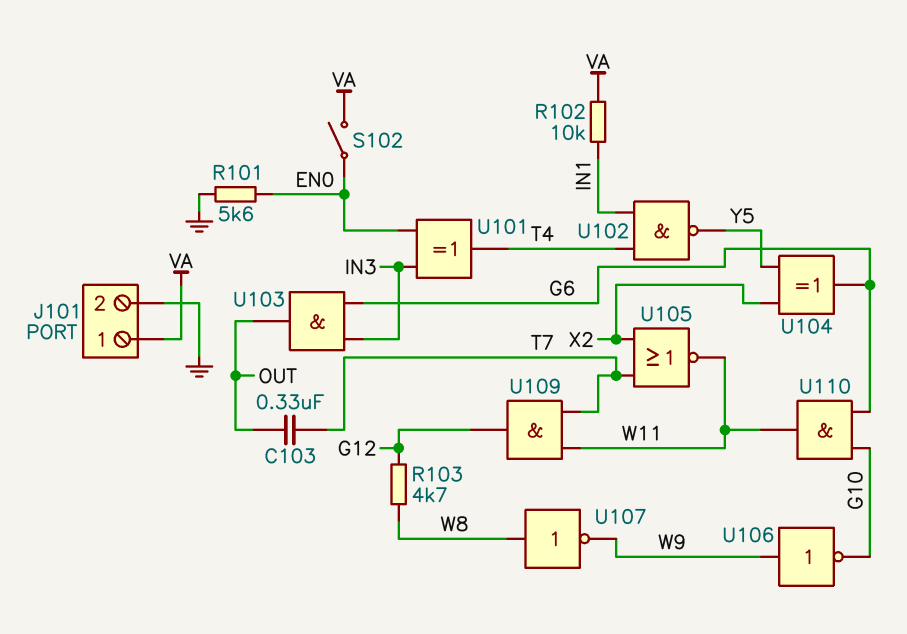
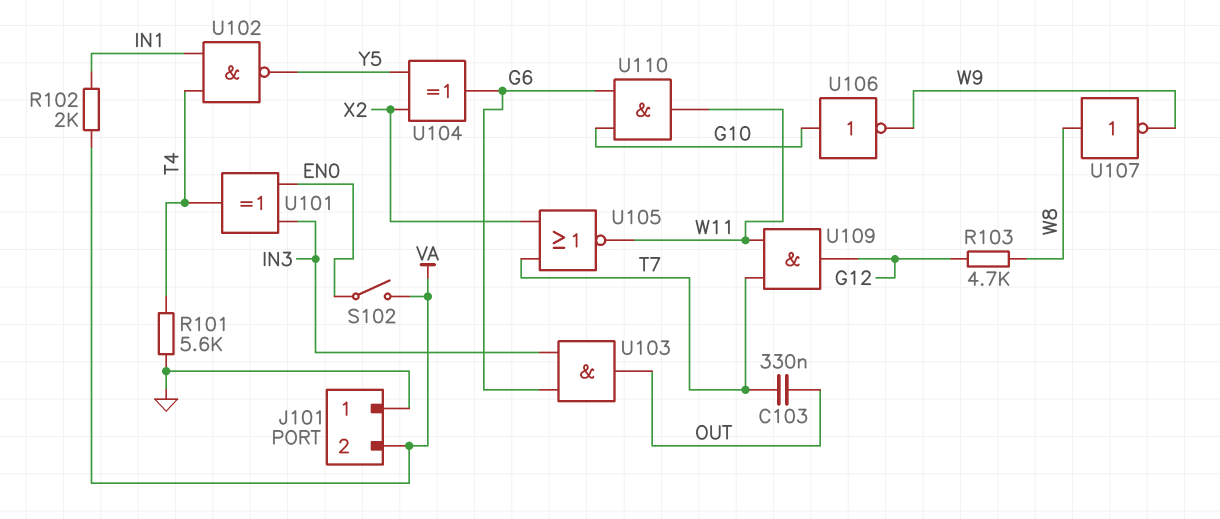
J101 pin 1: VA -> GND
J101 pin 2: GND -> VA
R101: 5.6k (EN0, GND) -> 5.6k (GND, T4)
R102: 10k (IN1, VA) -> 2k (IN1, VA)
U106: NOT (in W9, out G10) -> NOT (in G10, out W9)

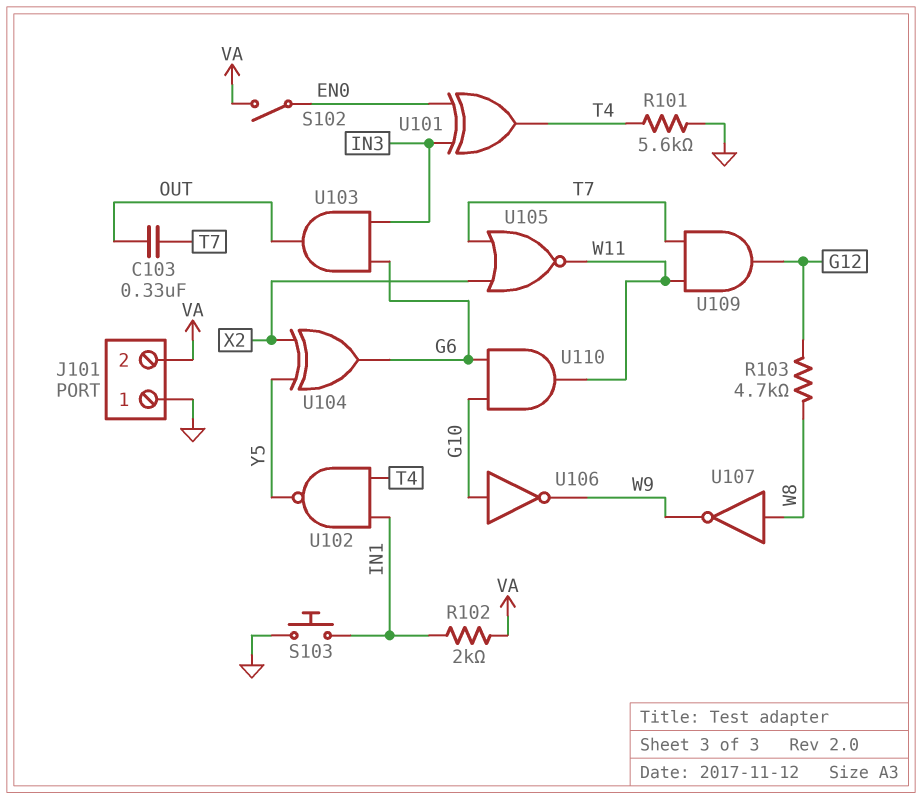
S103: none -> button (GND, IN1)

